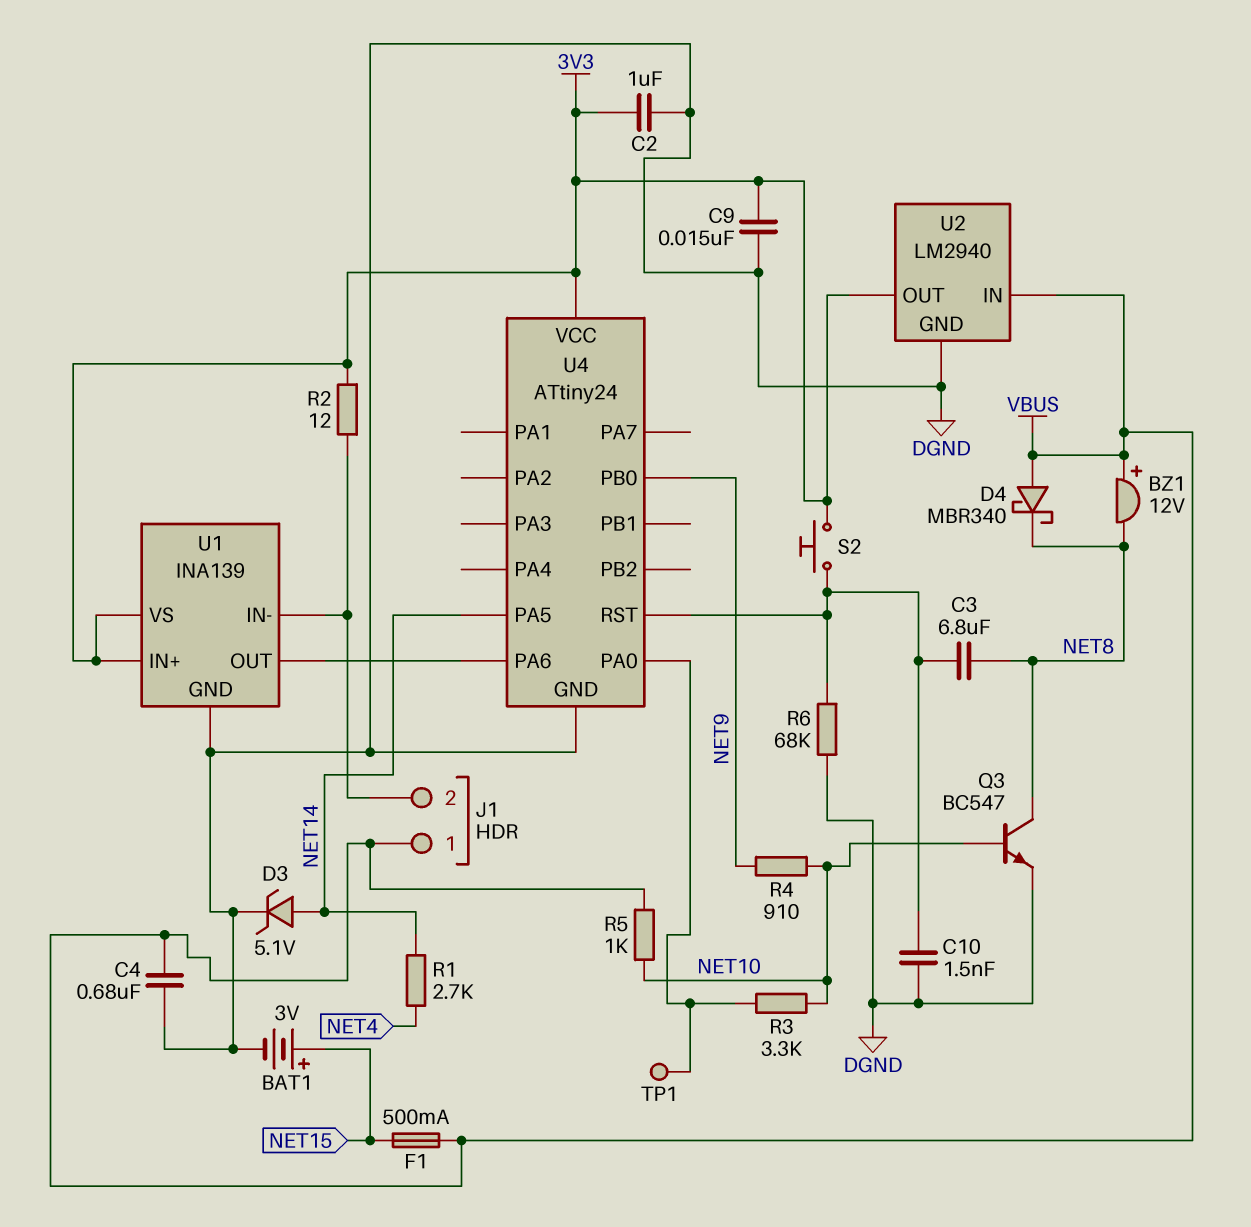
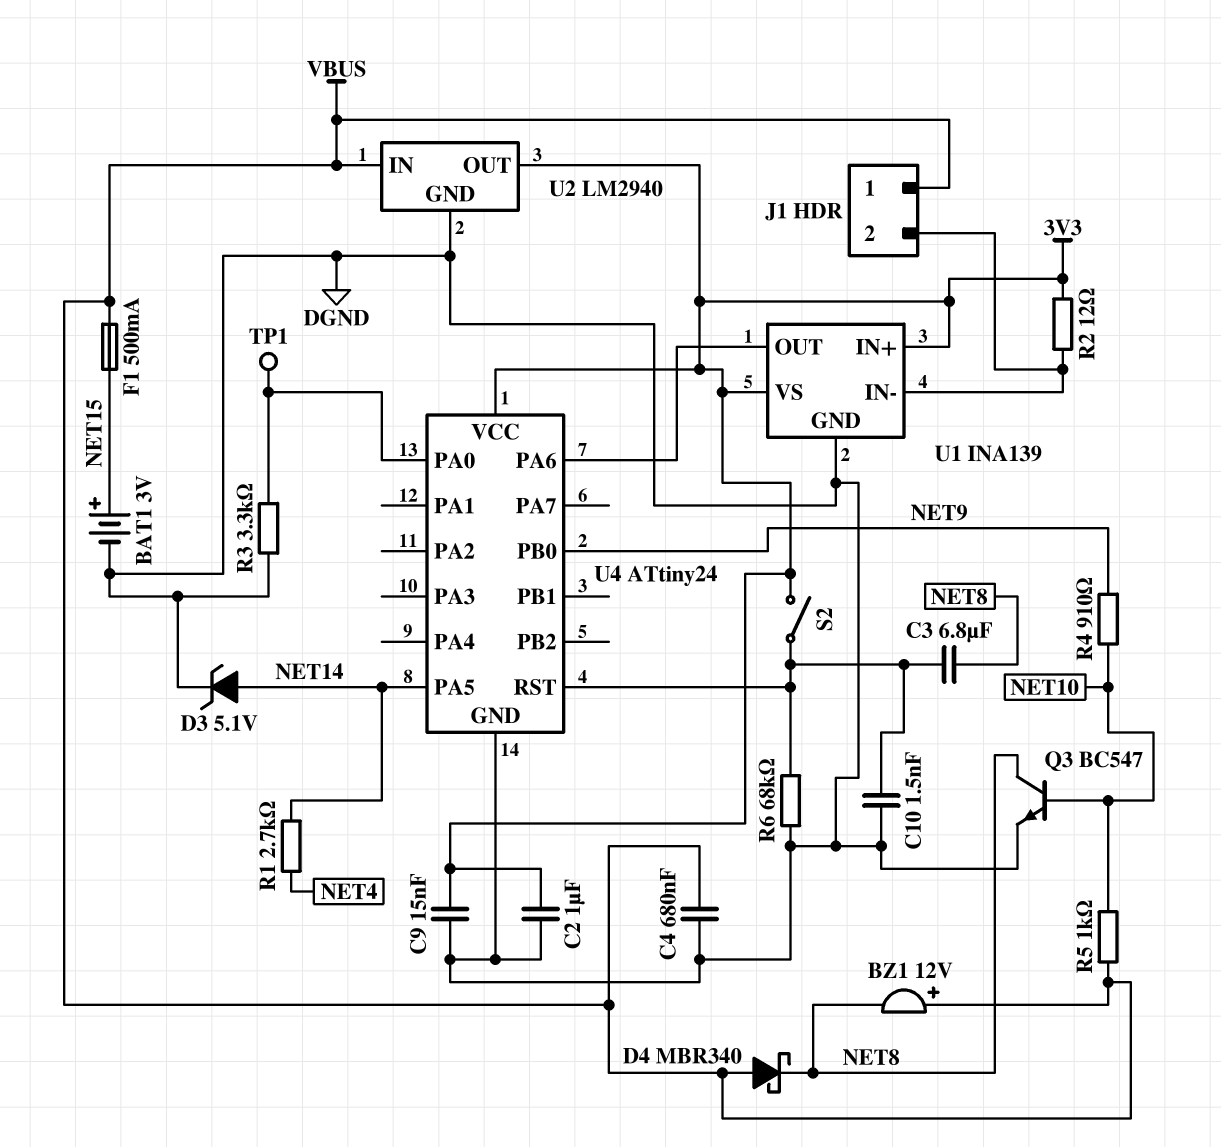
R3: 3.3k (NET10, U4/PA0) -> 3.3k (DGND, U4/PA0)
S2: button (3V3, U4/RST) -> switch (3V3, U4/RST)

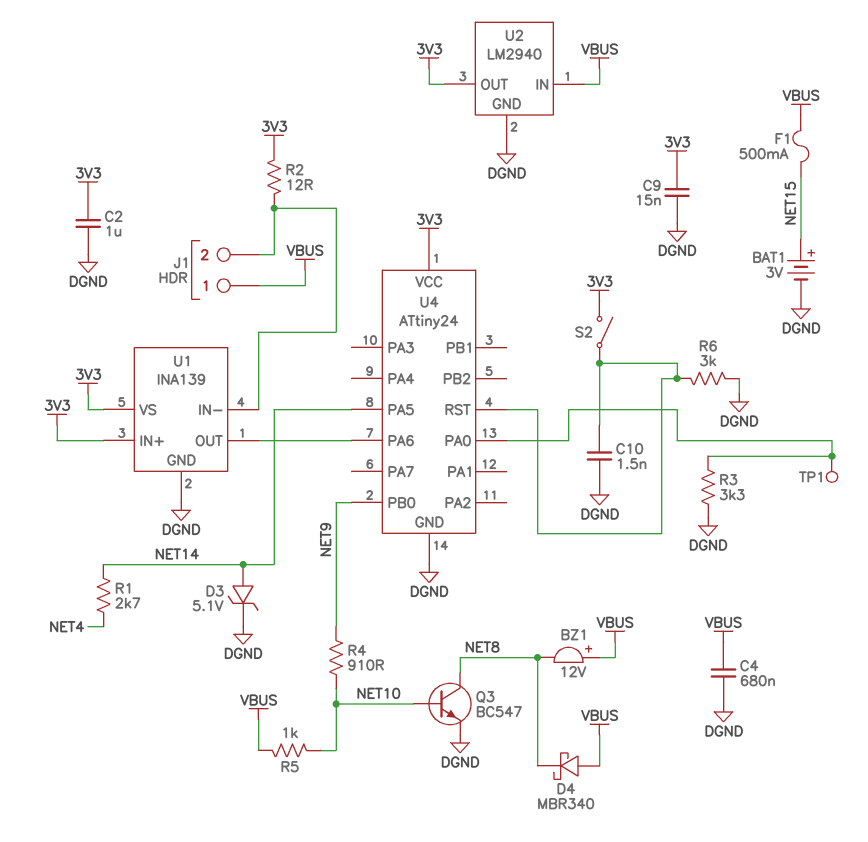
C3: 6.8uF (NET8, U4/RST) -> none
R6: 68k (DGND, U4/RST) -> 3k (DGND, U4/RST)

